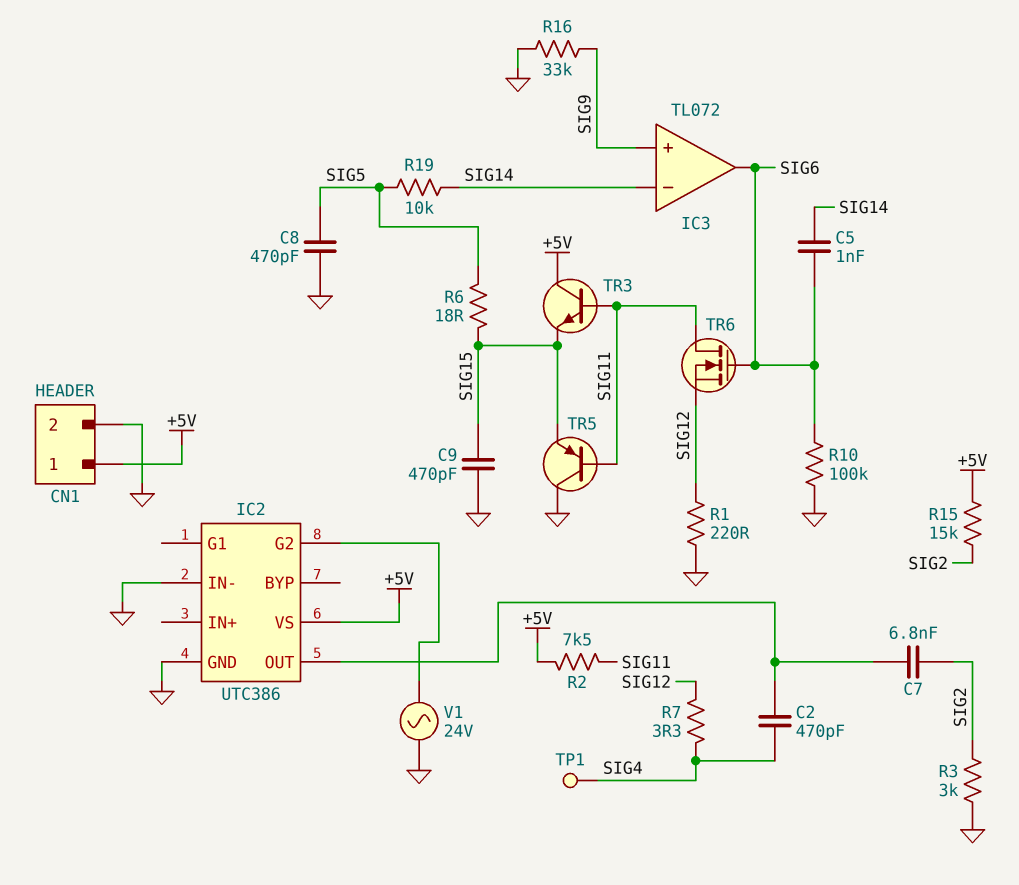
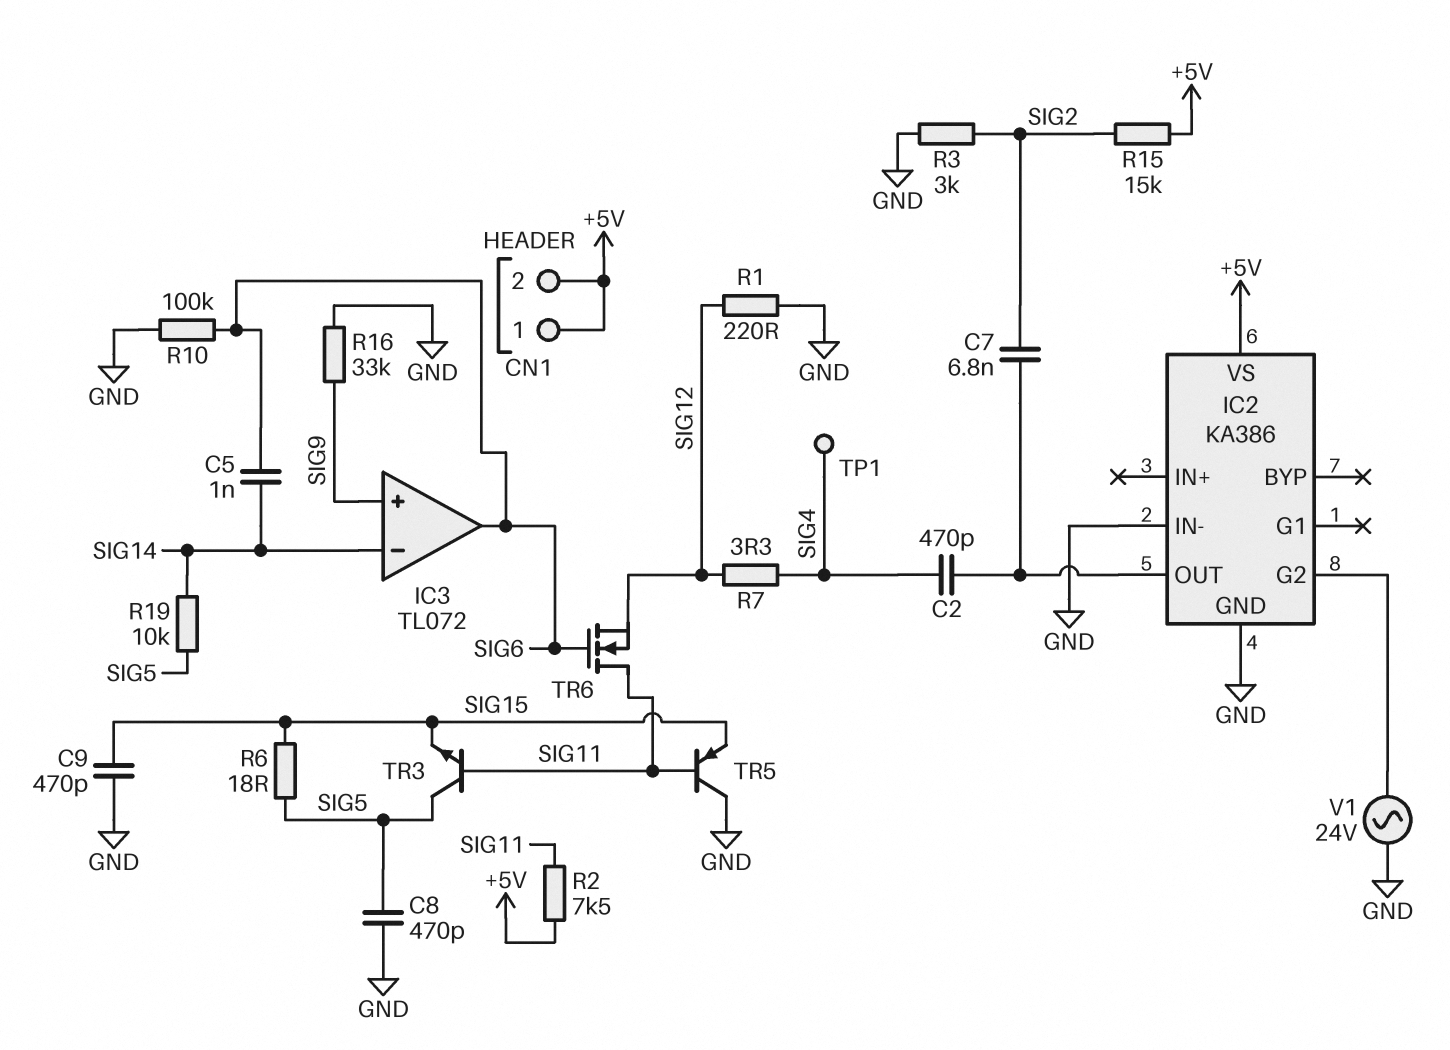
CN1 pin 2: GND -> +5V
IC2: UTC386 -> KA386
TR3: NPN (B SIG11, C +5V, E SIG15) -> NPN (B SIG11, C SIG5, E SIG15)

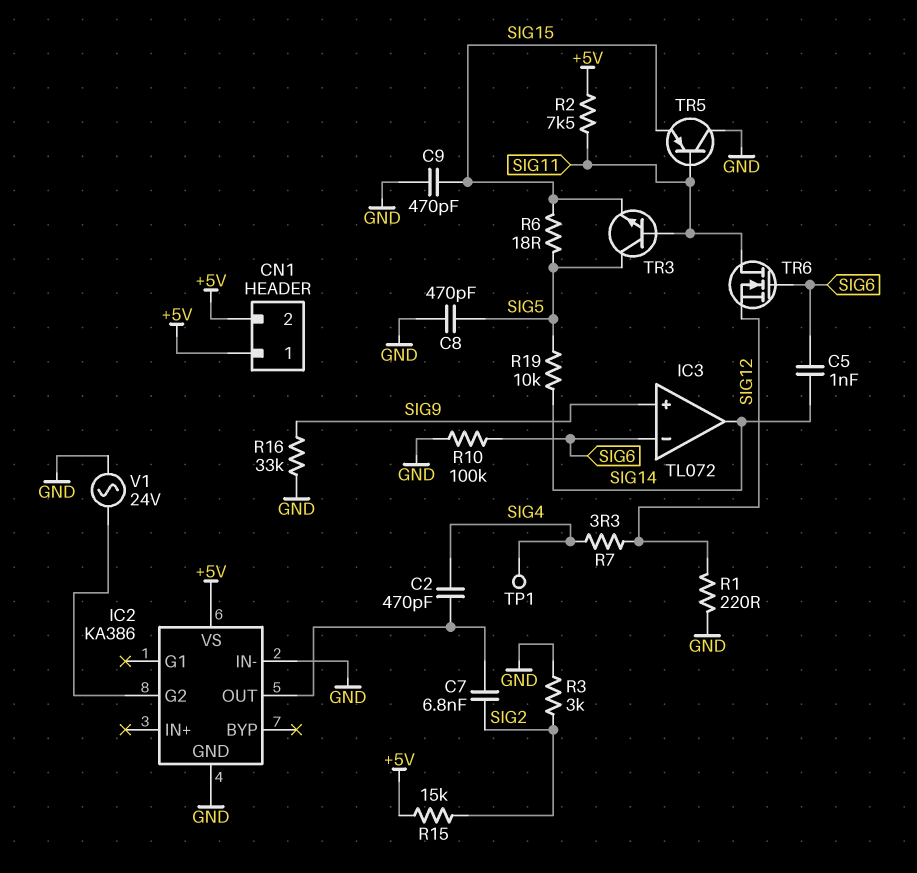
IC3 pin in-: SIG14 -> SIG6
IC3 pin out: SIG6 -> SIG14

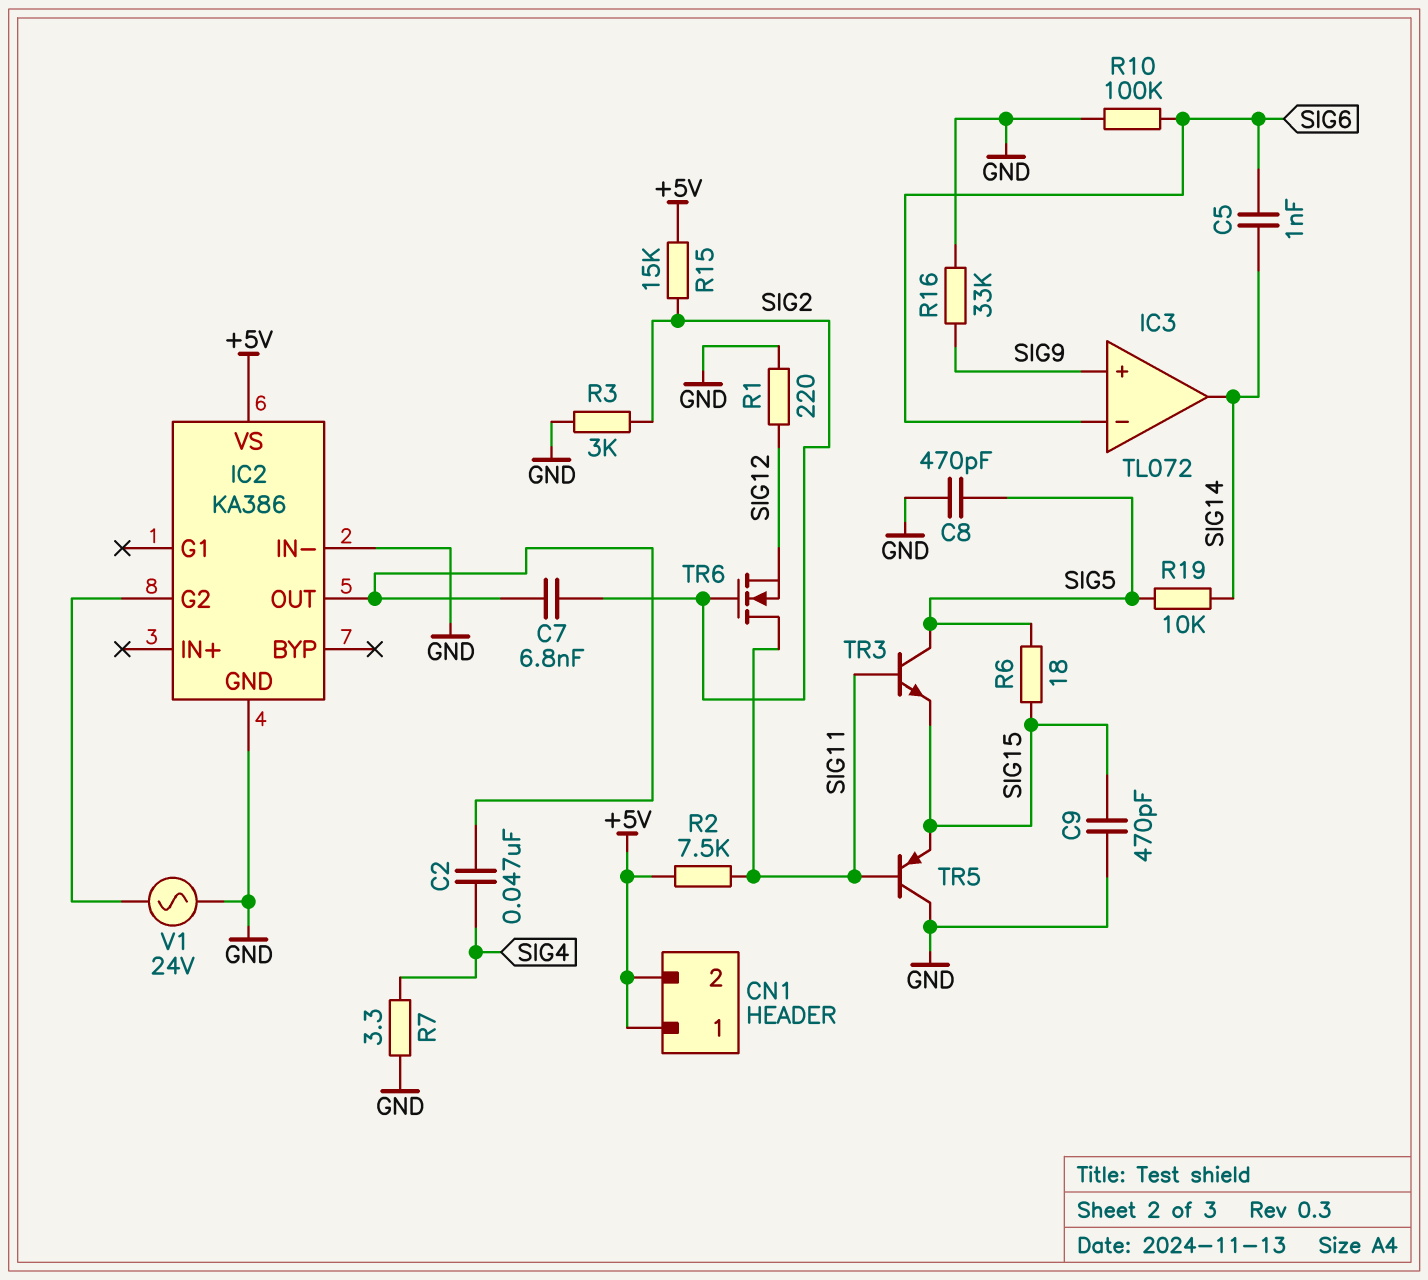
C2: 470pF (IC2/OUT, SIG4) -> 47nF (IC2/OUT, SIG4)
R7: 3.3 (SIG4, SIG12) -> 3.3 (GND, SIG4)
TP1: test point (SIG4) -> none
TR6: NMOS (G SIG6, D SIG11, S SIG12) -> NMOS (G SIG2, D SIG11, S SIG12)

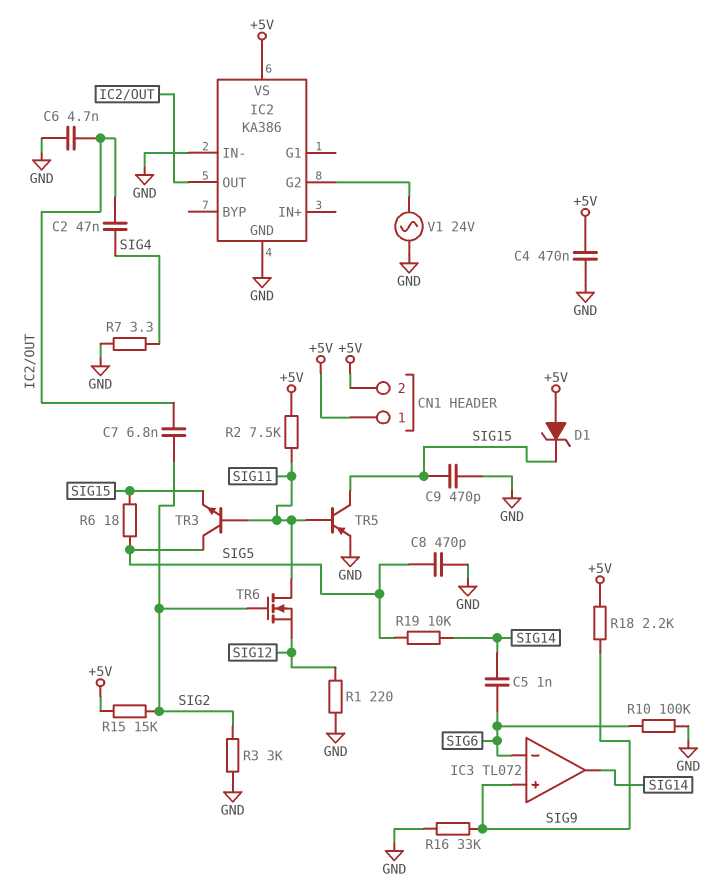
C4: none -> 470nF (+5V, GND)
C6: none -> 4.7nF (GND, IC2/OUT)
D1: none -> zener (A +5V, K SIG15)
R18: none -> 2.2k (+5V, SIG9)
TR5: PNP (B SIG11, C GND, E SIG15) -> PNP (B SIG11, C SIG15, E GND)

